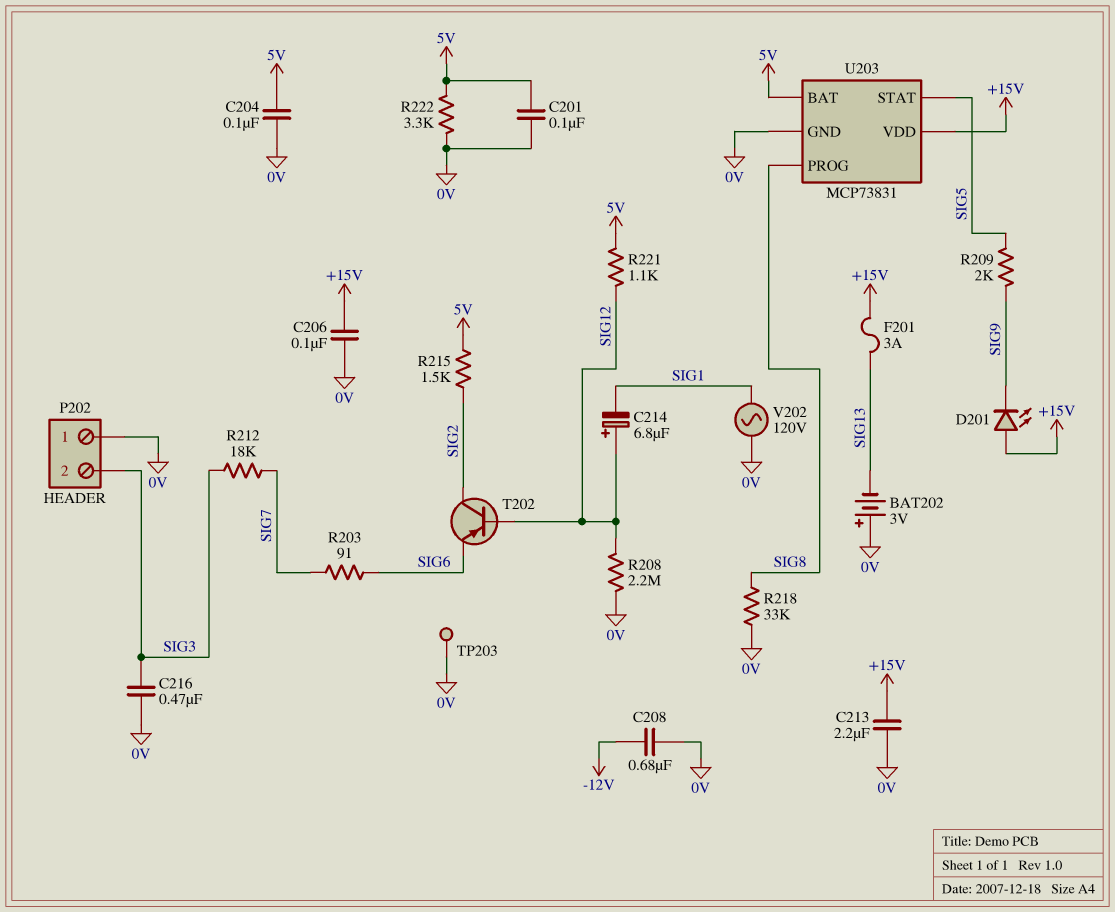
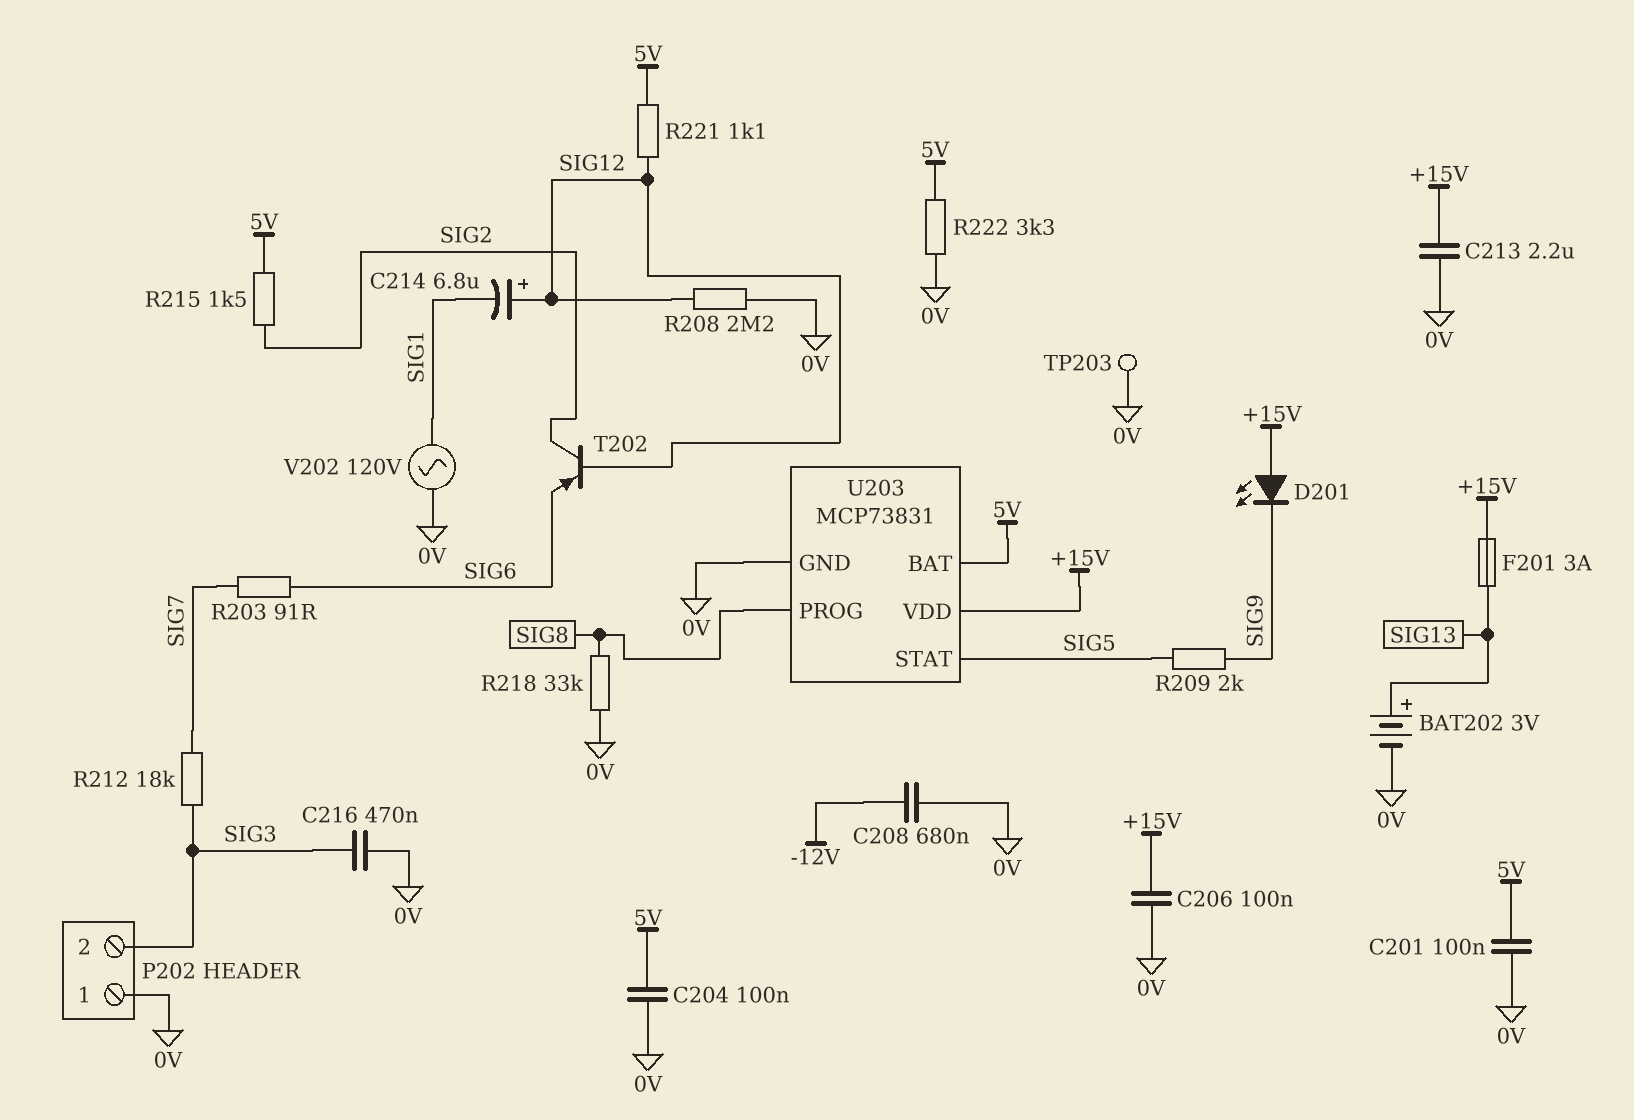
BAT202: 3V (plus 0V, minus SIG13) -> 3V (plus SIG13, minus 0V)

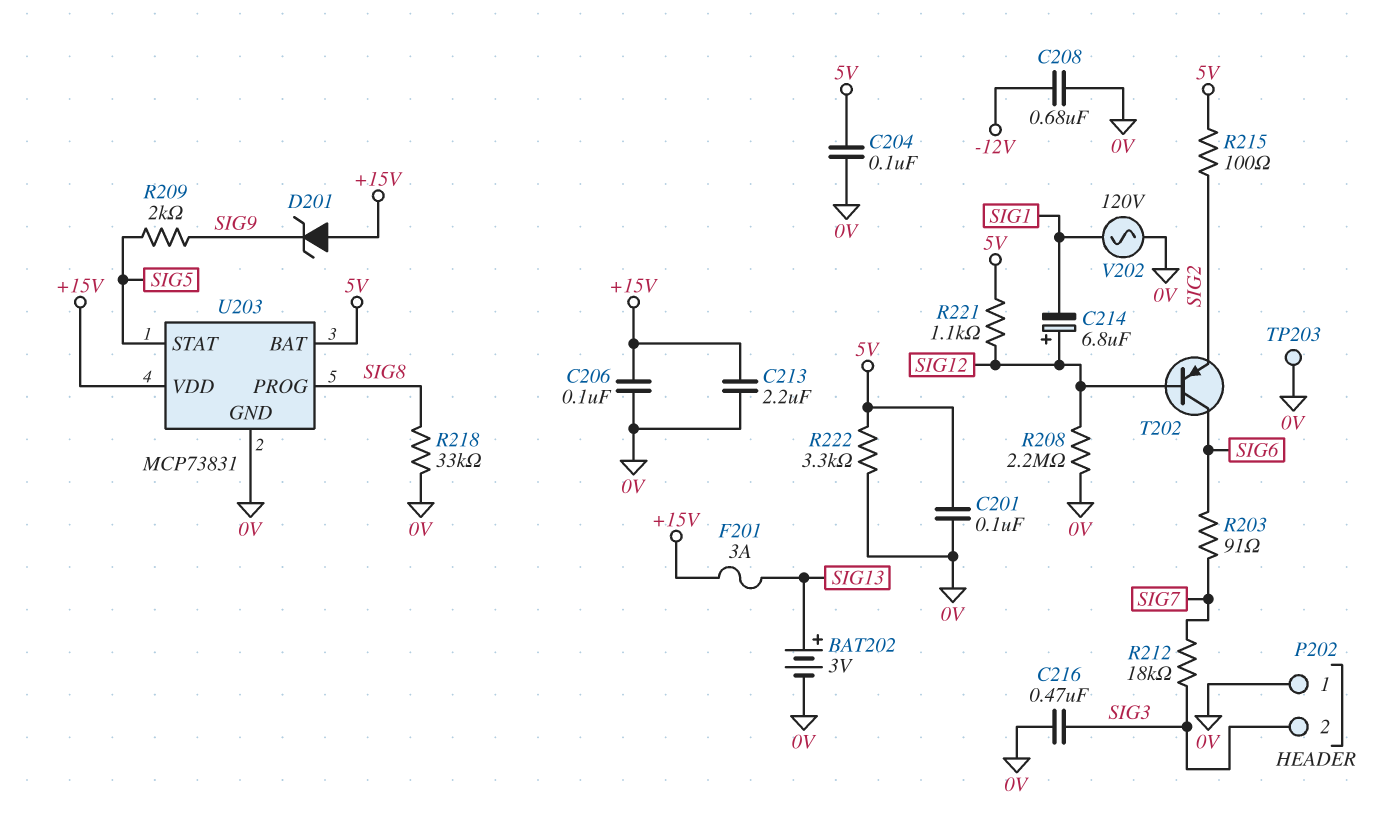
D201: LED (A +15V, K SIG9) -> zener (A +15V, K SIG9)
R215: 1.5k (5V, SIG2) -> 100 (5V, SIG2)
T202: PNP (B SIG12, C SIG2, E SIG6) -> PNP (B SIG12, C SIG6, E SIG2)

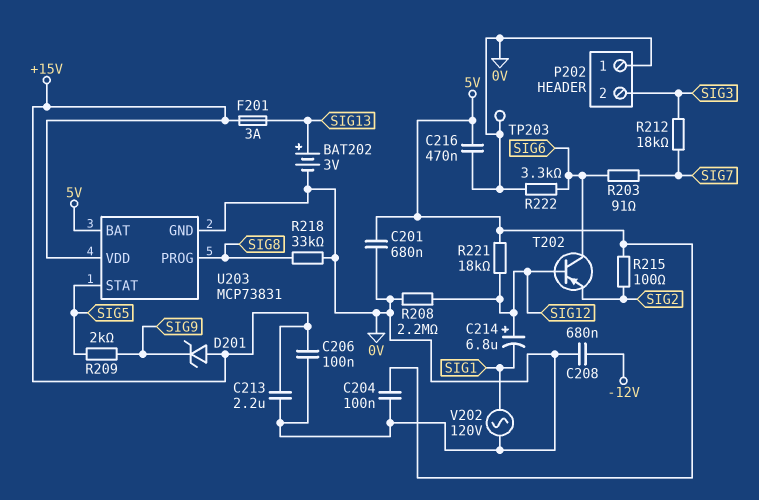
C201: 100nF (0V, 5V) -> 680nF (0V, 5V)
C216: 470nF (0V, SIG3) -> 470nF (0V, 5V)
R221: 1.1k (5V, SIG12) -> 18k (5V, SIG12)
R222: 3.3k (0V, 5V) -> 3.3k (0V, SIG6)

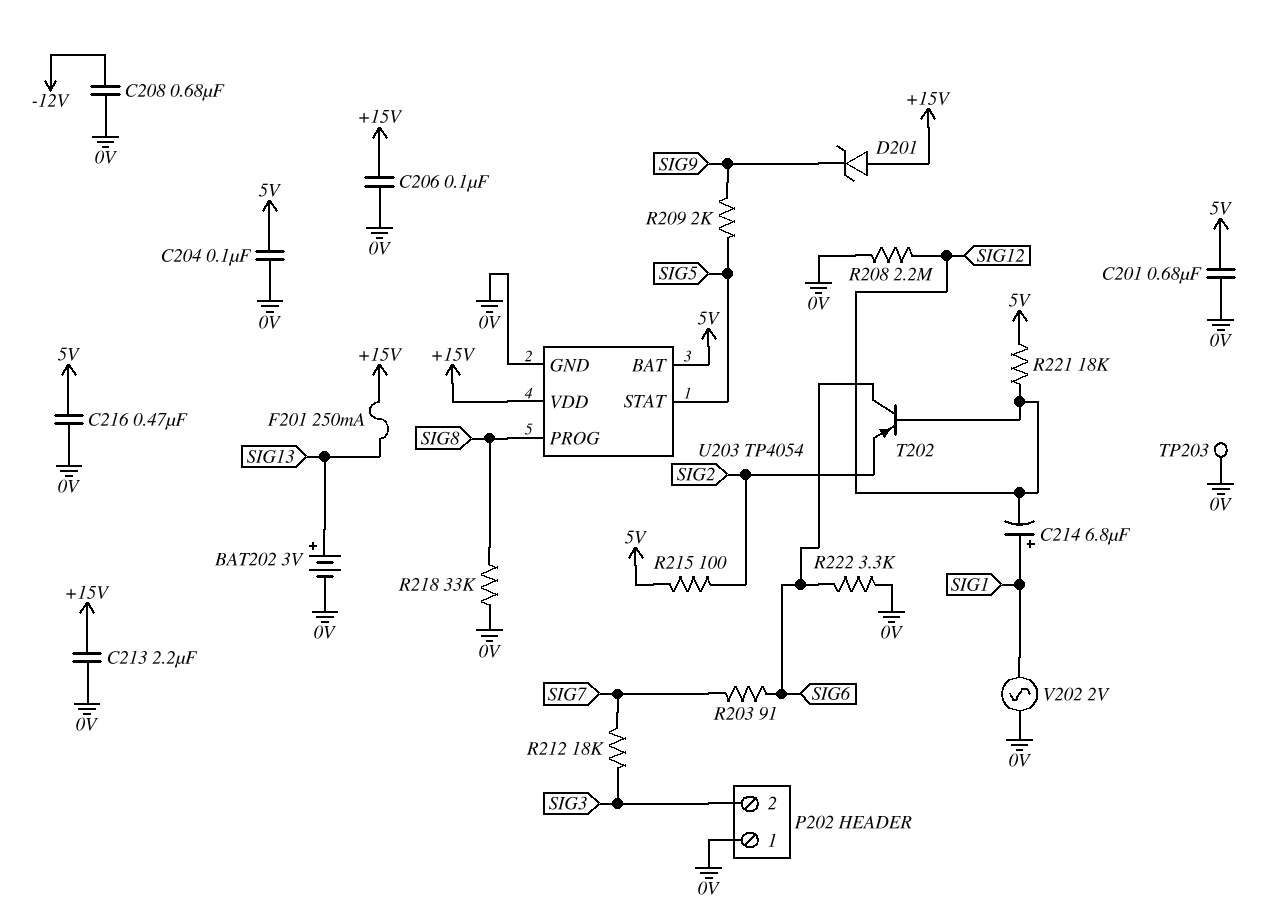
C214: 6.8uF (plus SIG12, minus SIG1) -> 6.8uF (plus SIG1, minus SIG12)
F201: 3A (+15V, SIG13) -> 250mA (+15V, SIG13)
U203: MCP73831 -> TP4054
V202: AC 120V (0V, SIG1) -> AC 2V (0V, SIG1)

